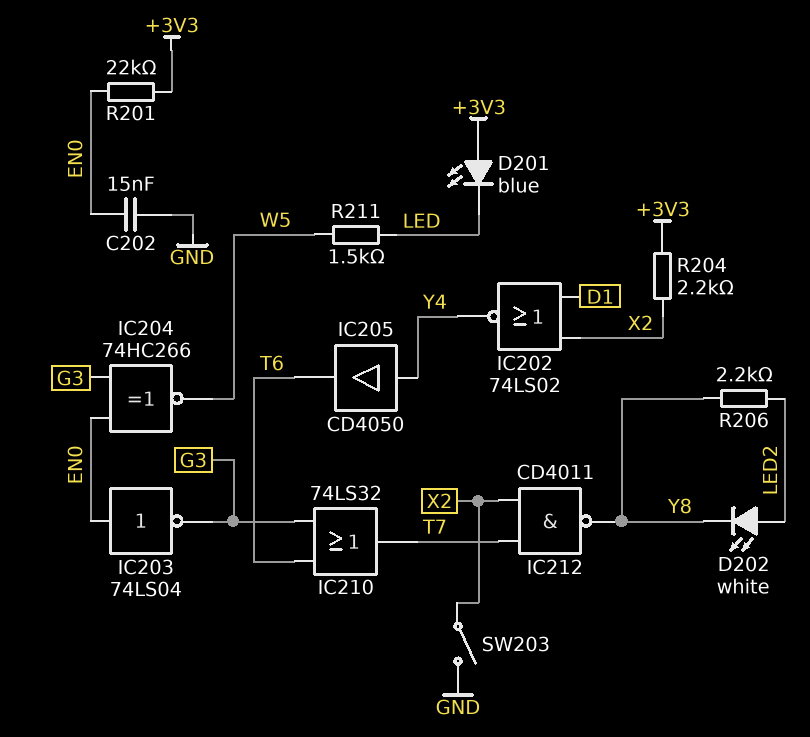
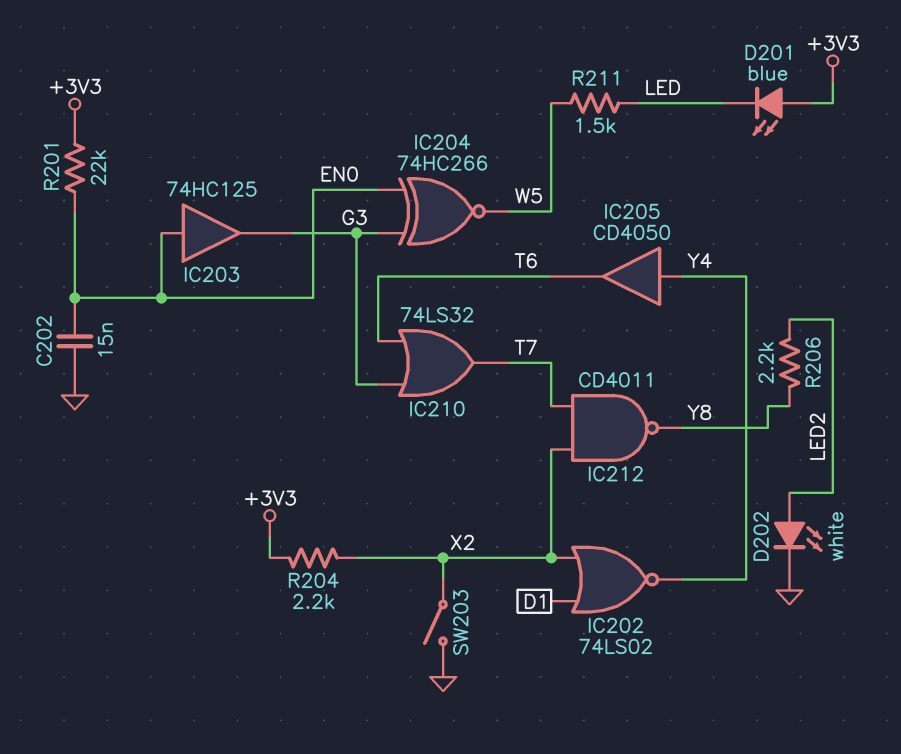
D202: LED white (A LED2, K Y8) -> LED white (A LED2, K GND)
IC203: NOT 74LS04 (in EN0, out G3) -> buffer 74HC125 (in EN0, out G3)

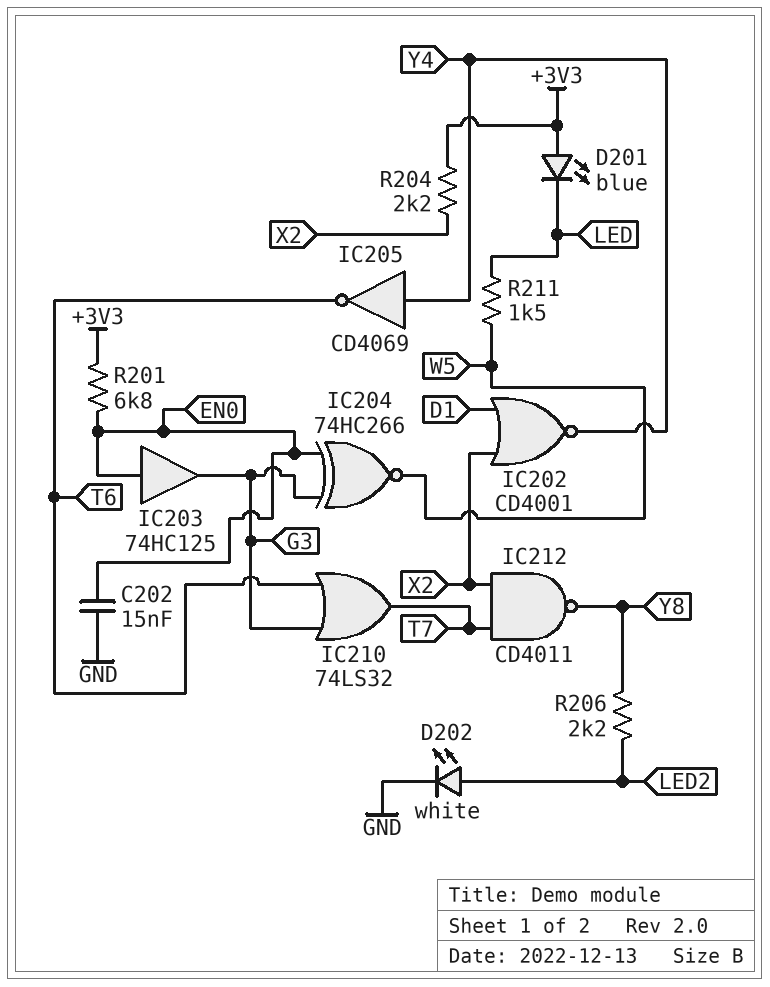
IC202: NOR 74LS02 (in D1, in X2, out Y4) -> NOR CD4001 (in D1, in X2, out Y4)
IC205: buffer CD4050 (in Y4, out T6) -> NOT CD4069 (in Y4, out T6)
R201: 22k (+3V3, EN0) -> 6.8k (+3V3, EN0)
SW203: switch (GND, X2) -> none

